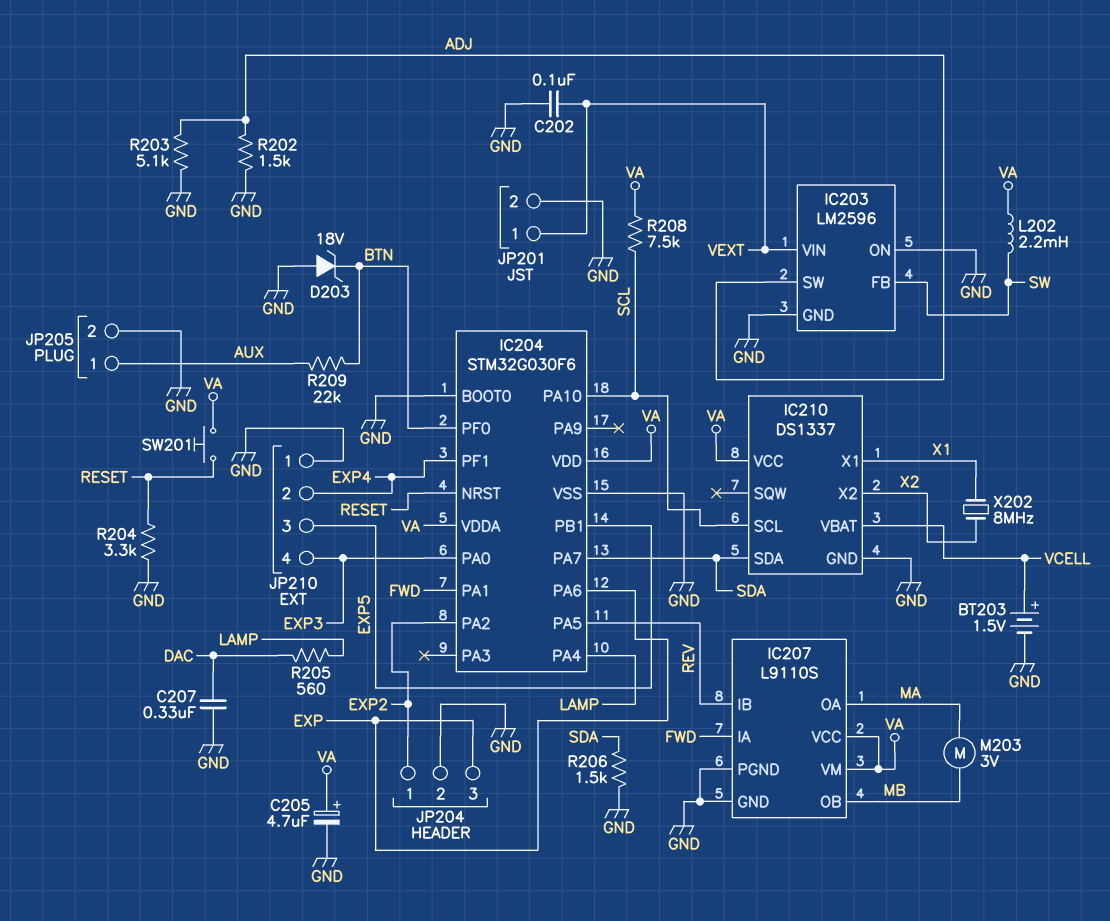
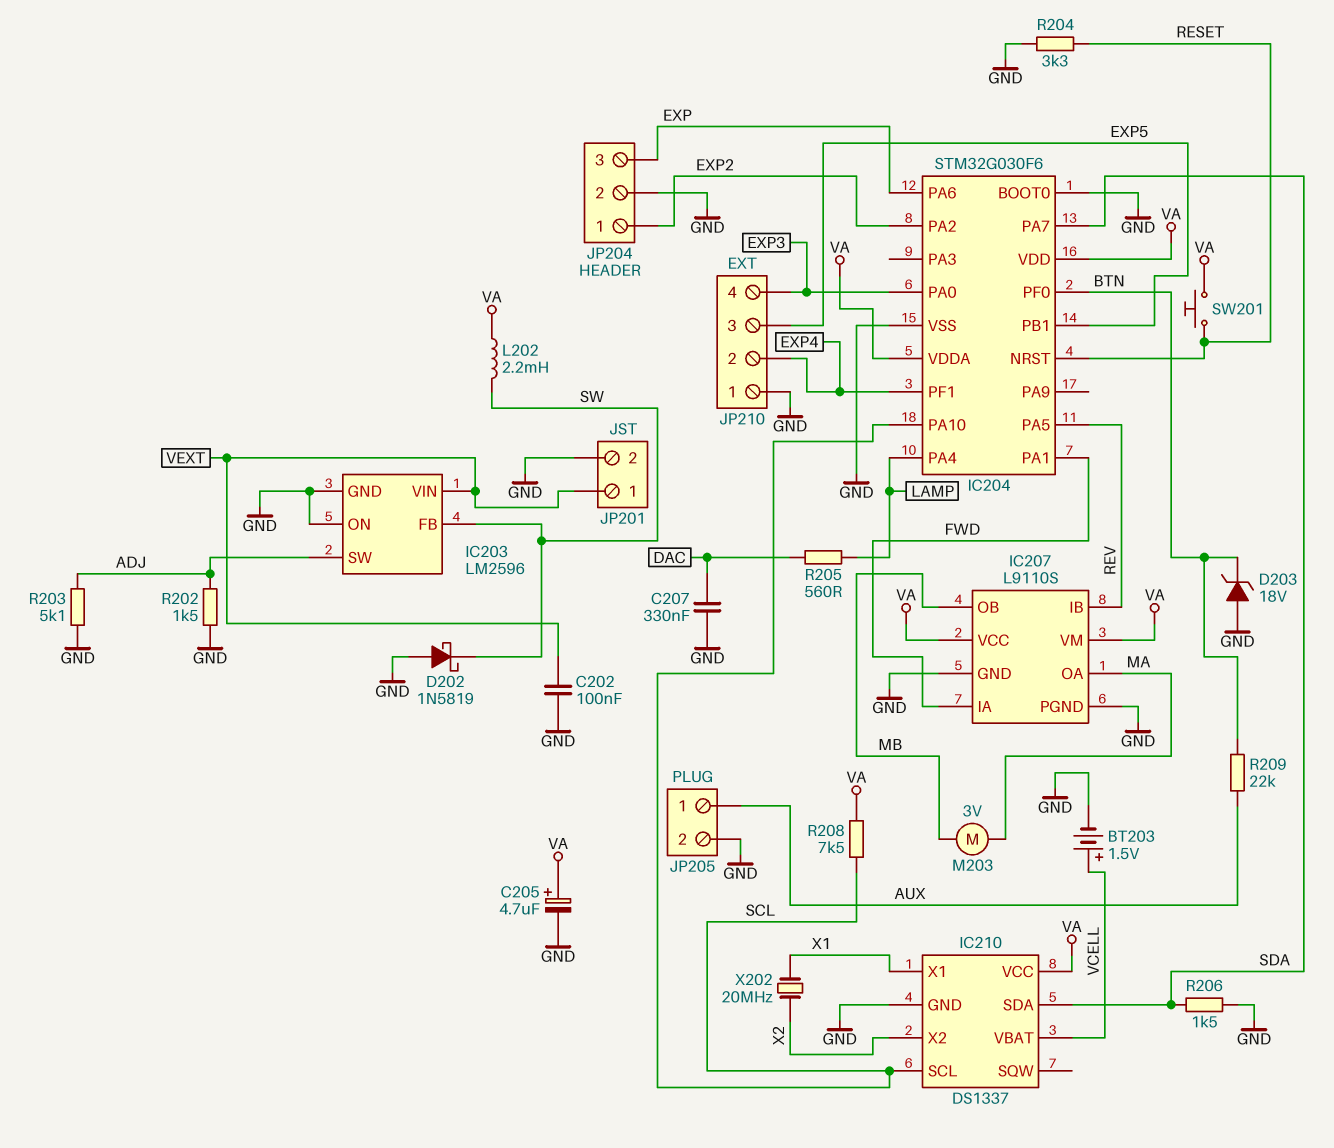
D202: none -> schottky 1N5819 (A GND, K SW)
X202: 8MHz (X1, X2) -> 20MHz (X1, X2)

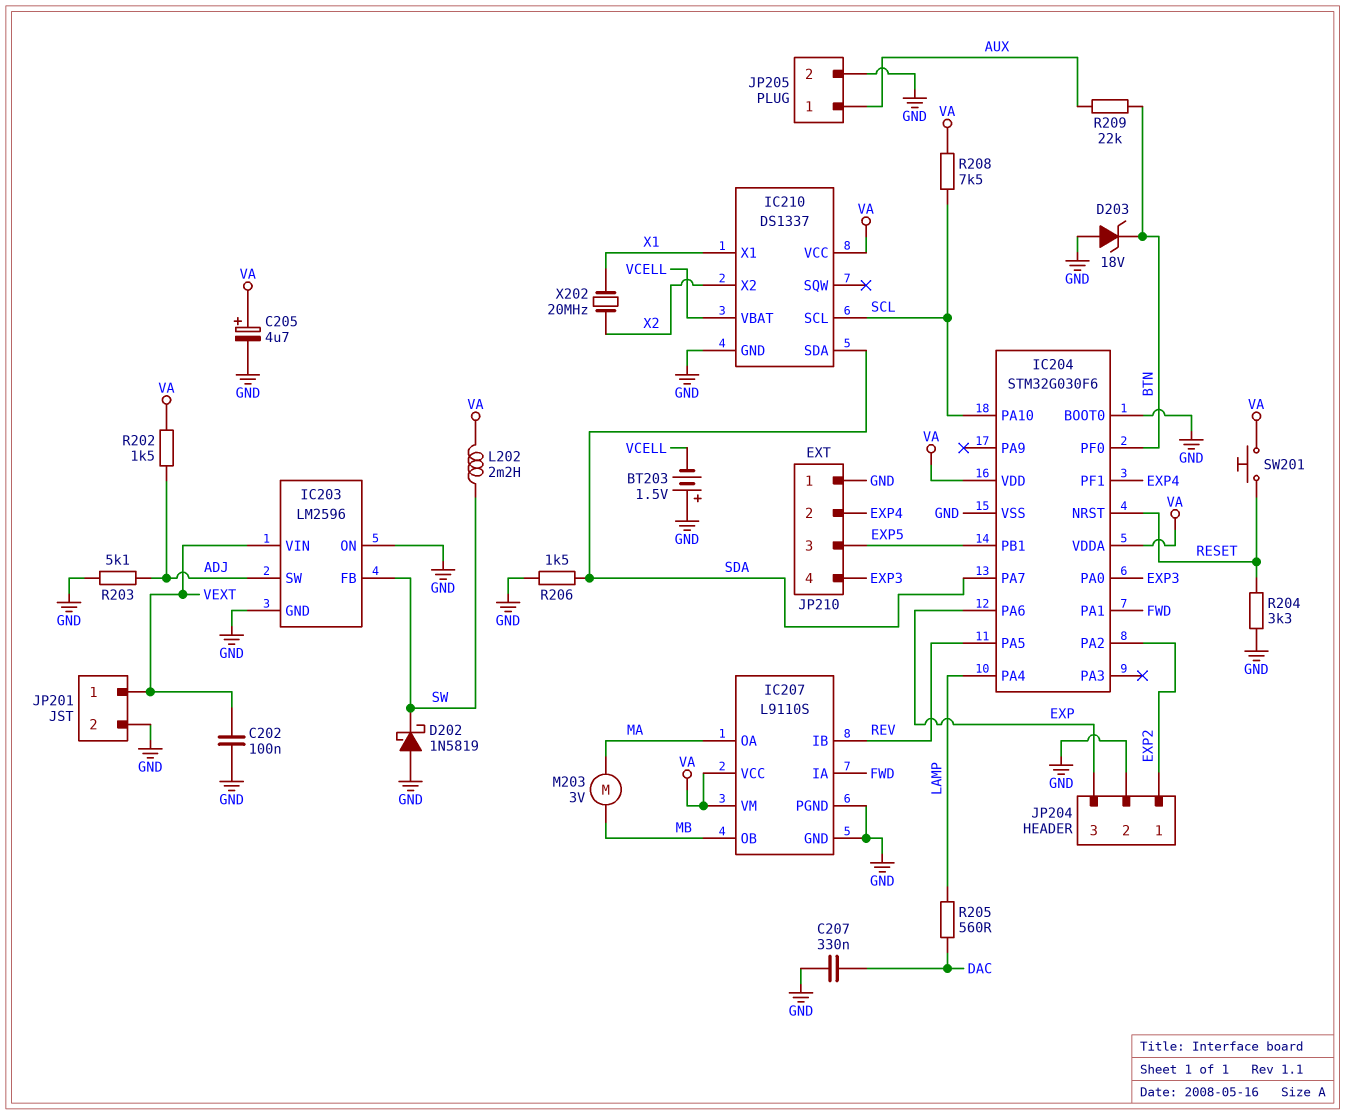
BT203: 1.5V (plus VCELL, minus GND) -> 1.5V (plus GND, minus VCELL)
R202: 1.5k (ADJ, GND) -> 1.5k (ADJ, VA)

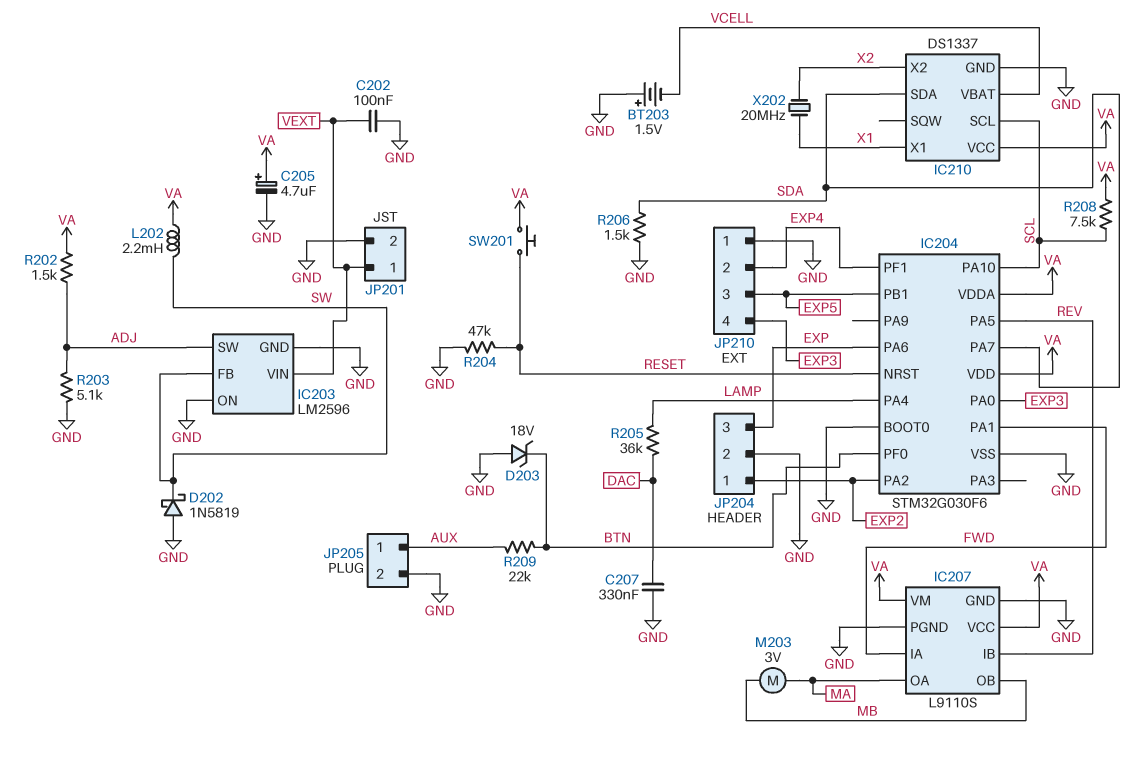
R204: 3.3k (GND, RESET) -> 47k (GND, RESET)
R205: 560 (DAC, LAMP) -> 36k (DAC, LAMP)

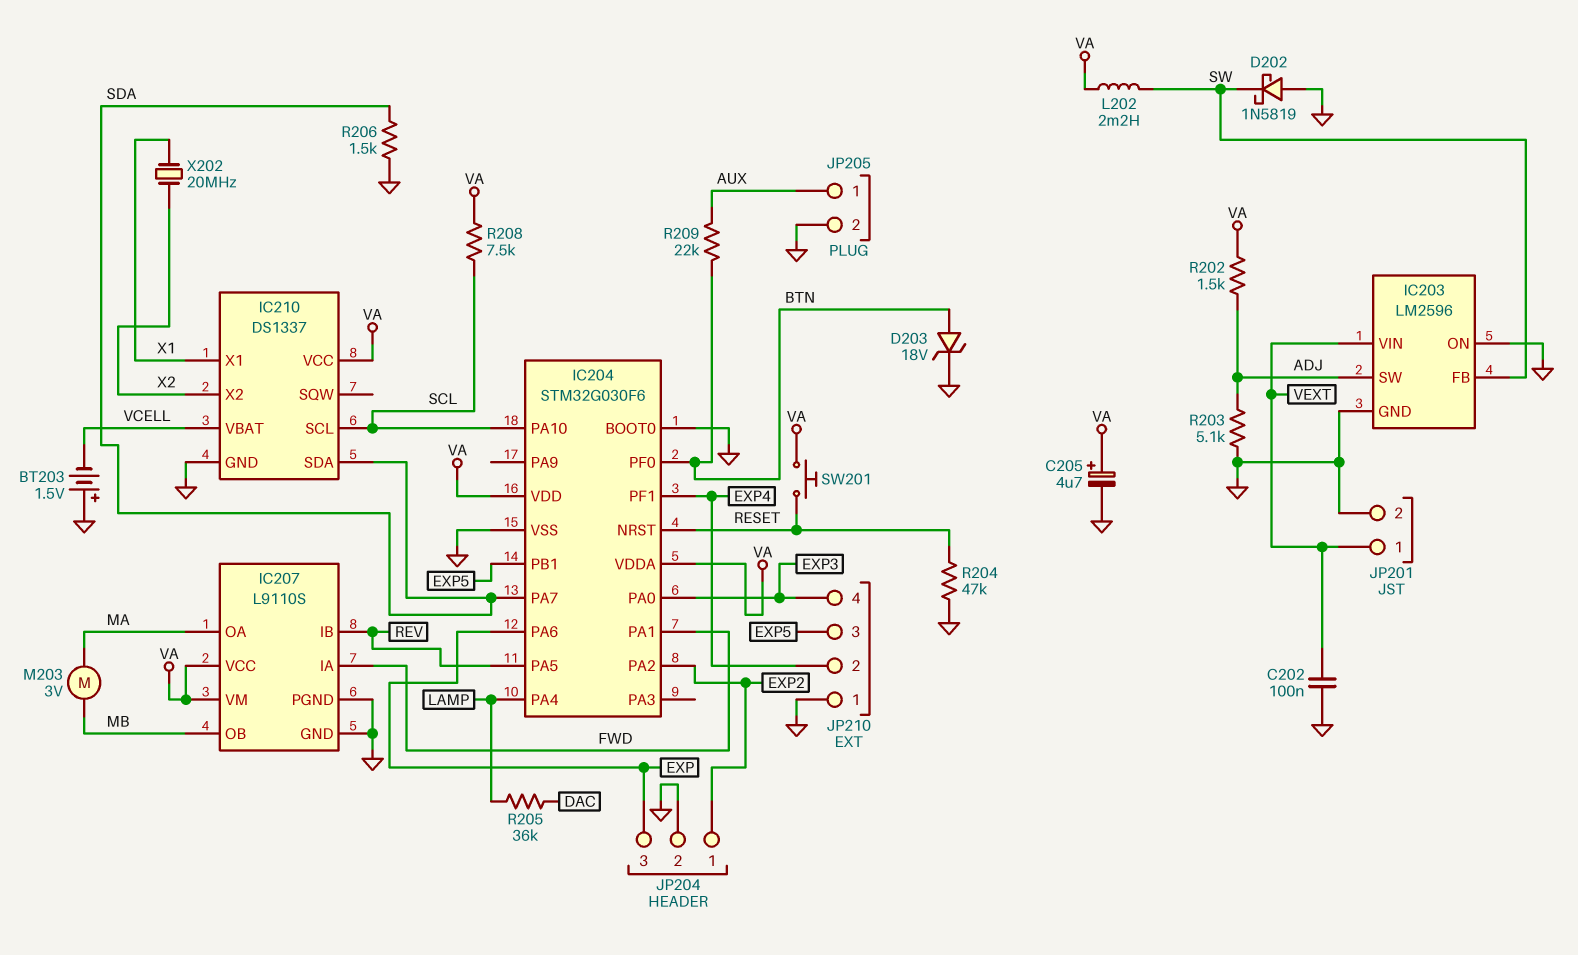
C207: 330nF (DAC, GND) -> none
D203: zener 18V (A GND, K BTN) -> zener 18V (A BTN, K GND)

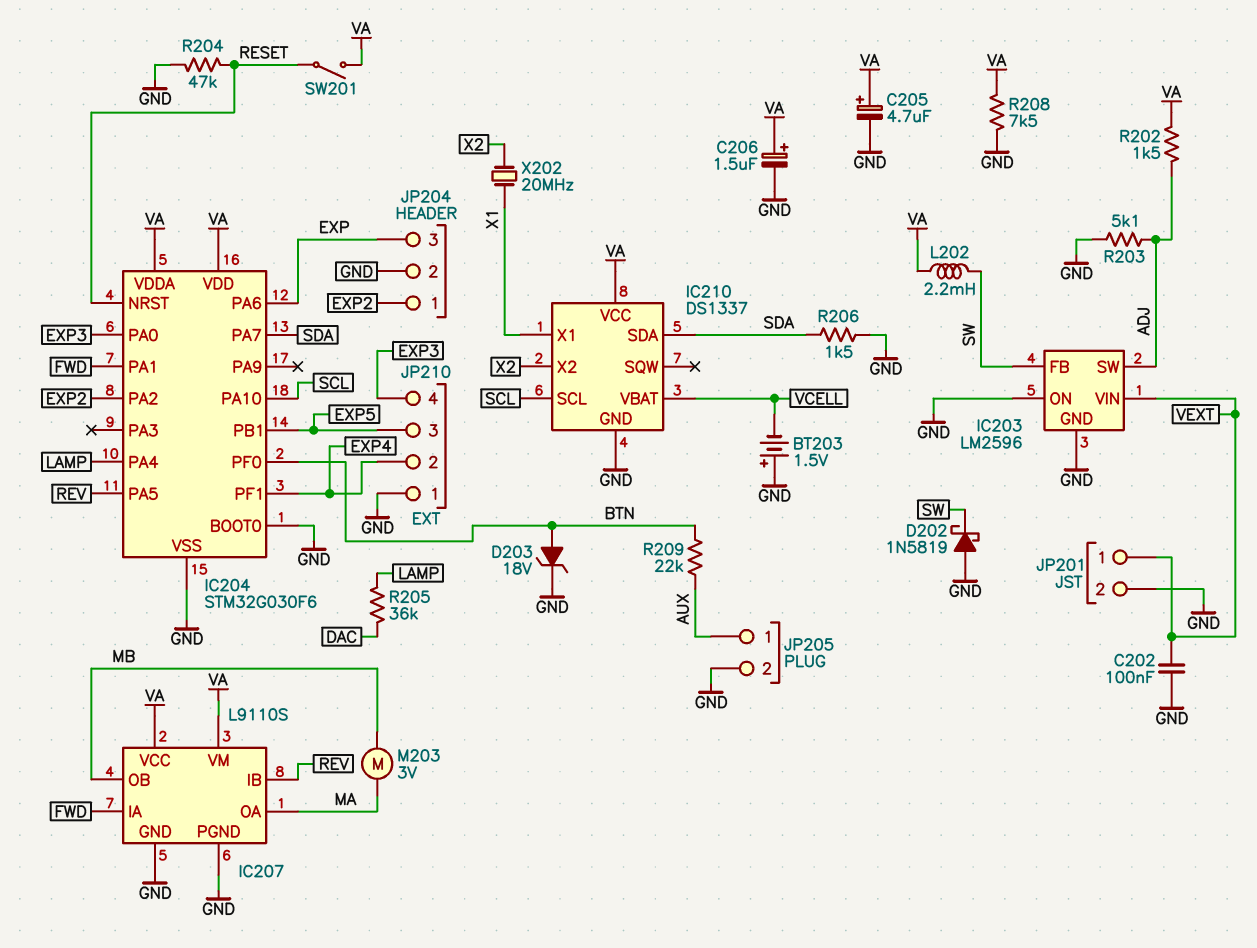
C206: none -> 1.5uF (plus VA, minus GND)
R208: 7.5k (SCL, VA) -> 7.5k (GND, VA)
SW201: button (RESET, VA) -> switch (RESET, VA)

